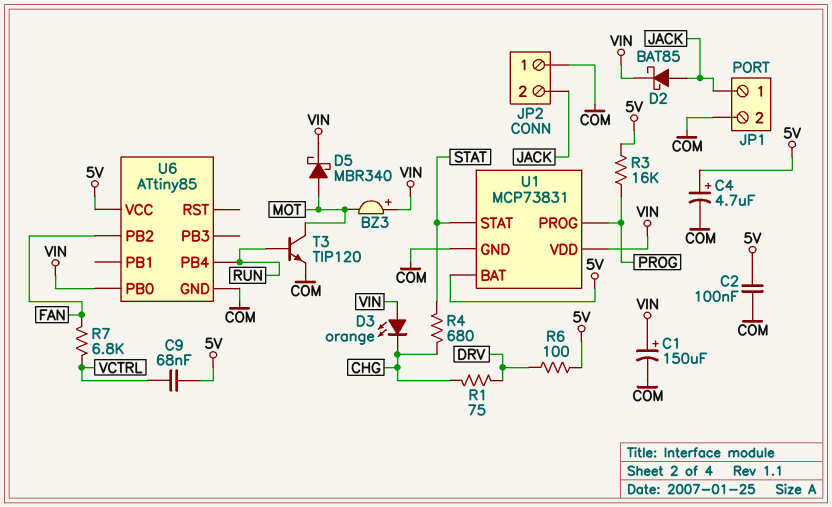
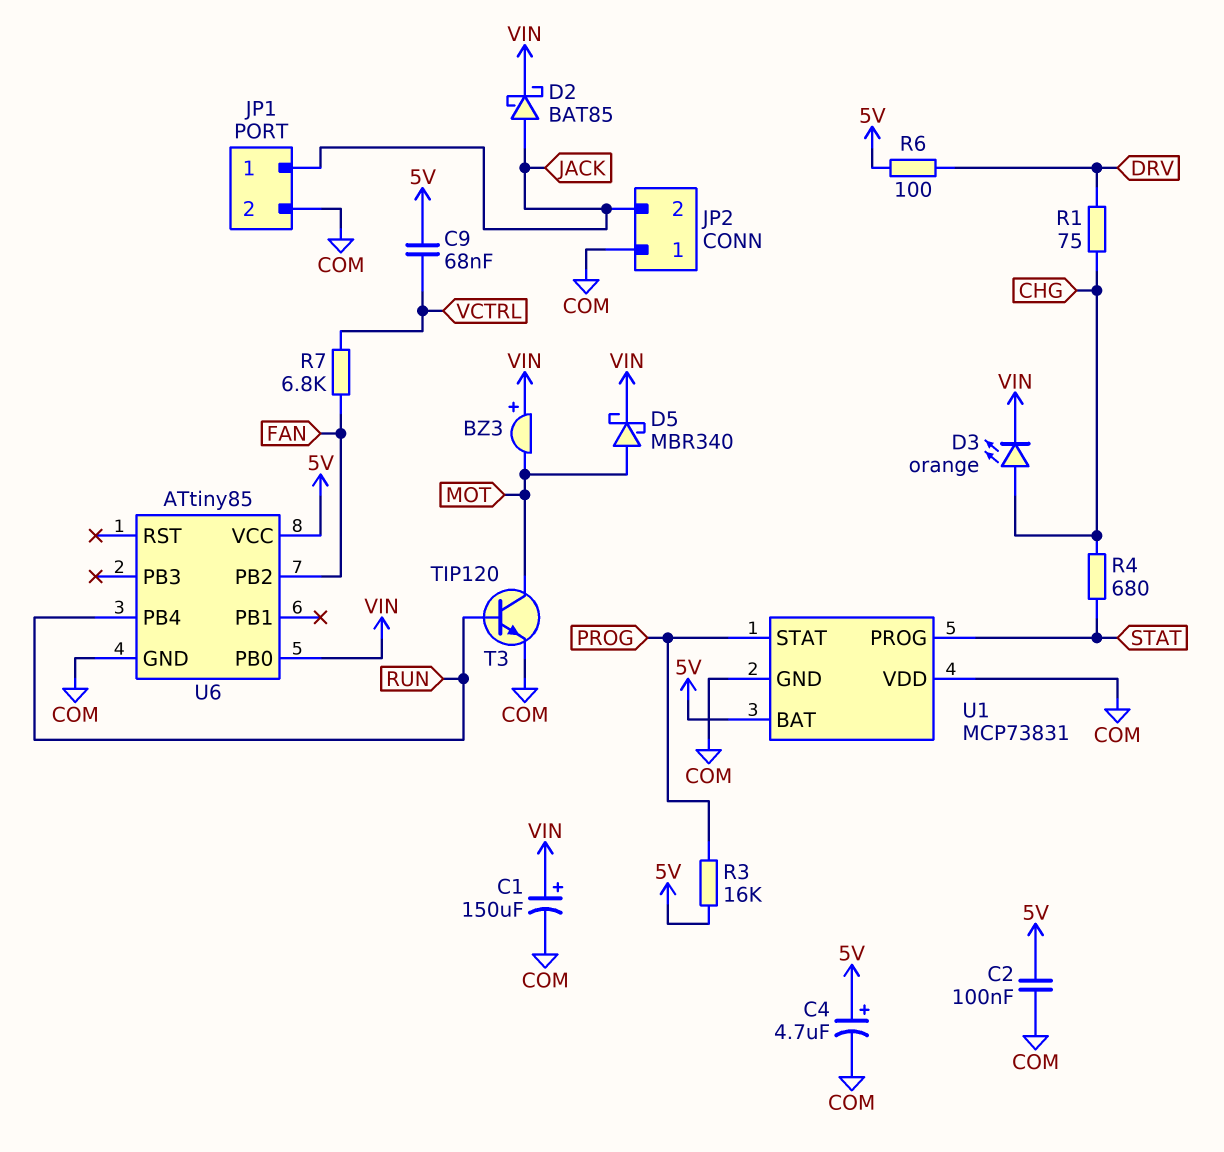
D3: LED orange (A VIN, K CHG) -> LED orange (A CHG, K VIN)
U1 pin PROG: PROG -> STAT
U1 pin STAT: STAT -> PROG
U1 pin VDD: VIN -> COM

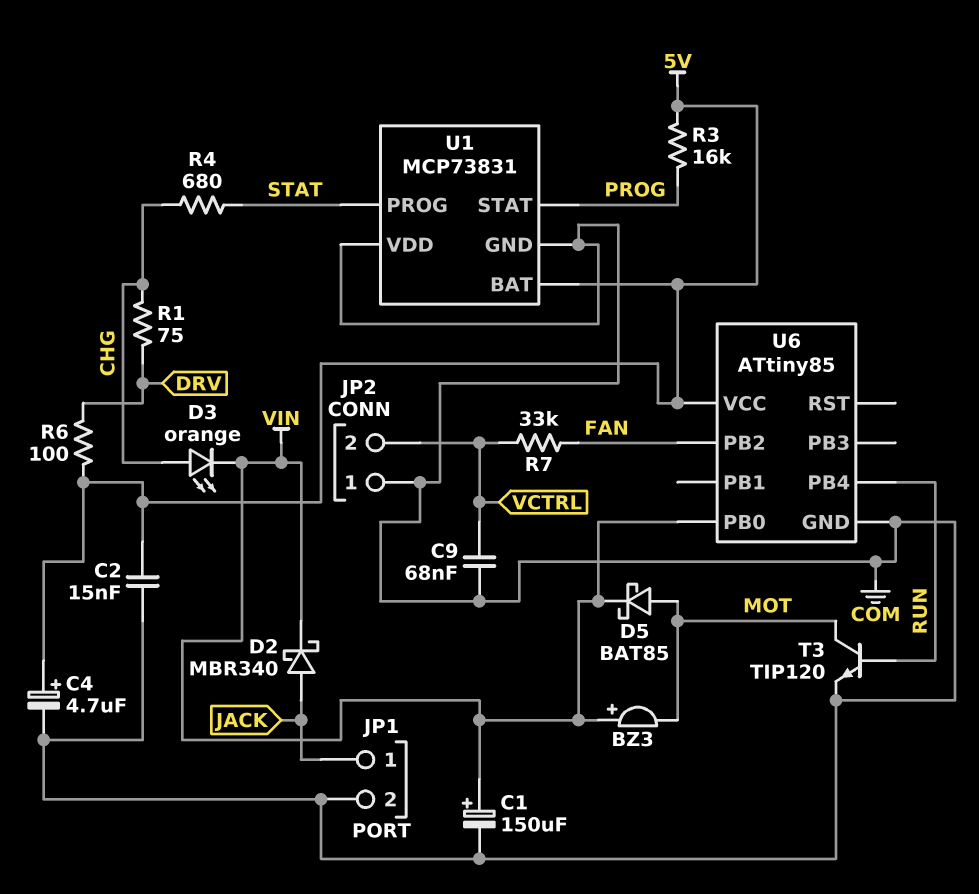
C2: 100nF (5V, COM) -> 15nF (5V, COM)
C9: 68nF (5V, VCTRL) -> 68nF (COM, VCTRL)
D2: schottky BAT85 (A JACK, K VIN) -> schottky MBR340 (A JACK, K VIN)
D5: schottky MBR340 (A MOT, K VIN) -> schottky BAT85 (A MOT, K VIN)
JP2 pin 2: JACK -> VCTRL
R7: 6.8k (FAN, VCTRL) -> 33k (FAN, VCTRL)

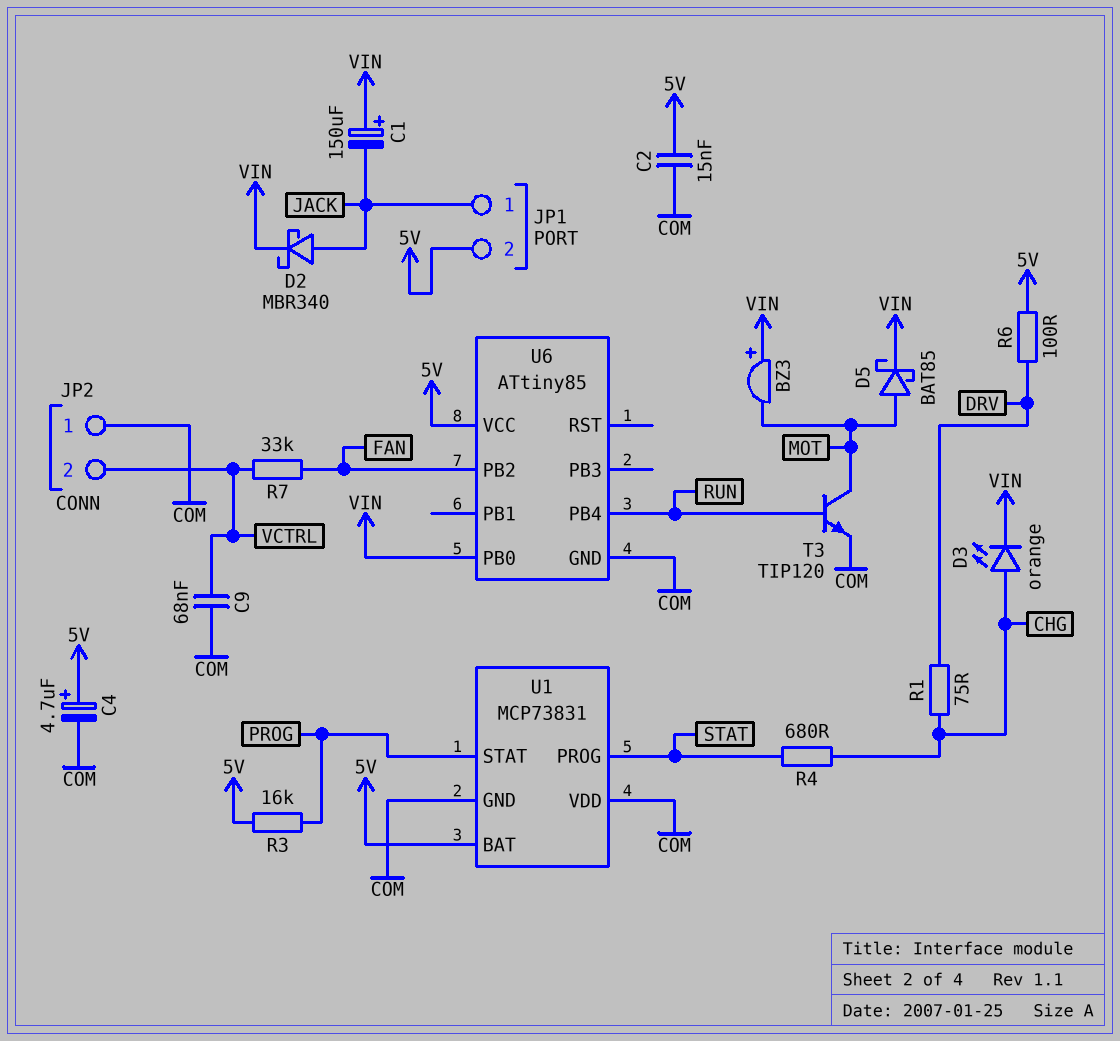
C1: 150uF (plus VIN, minus COM) -> 150uF (plus VIN, minus JACK)
JP1 pin 2: COM -> 5V

